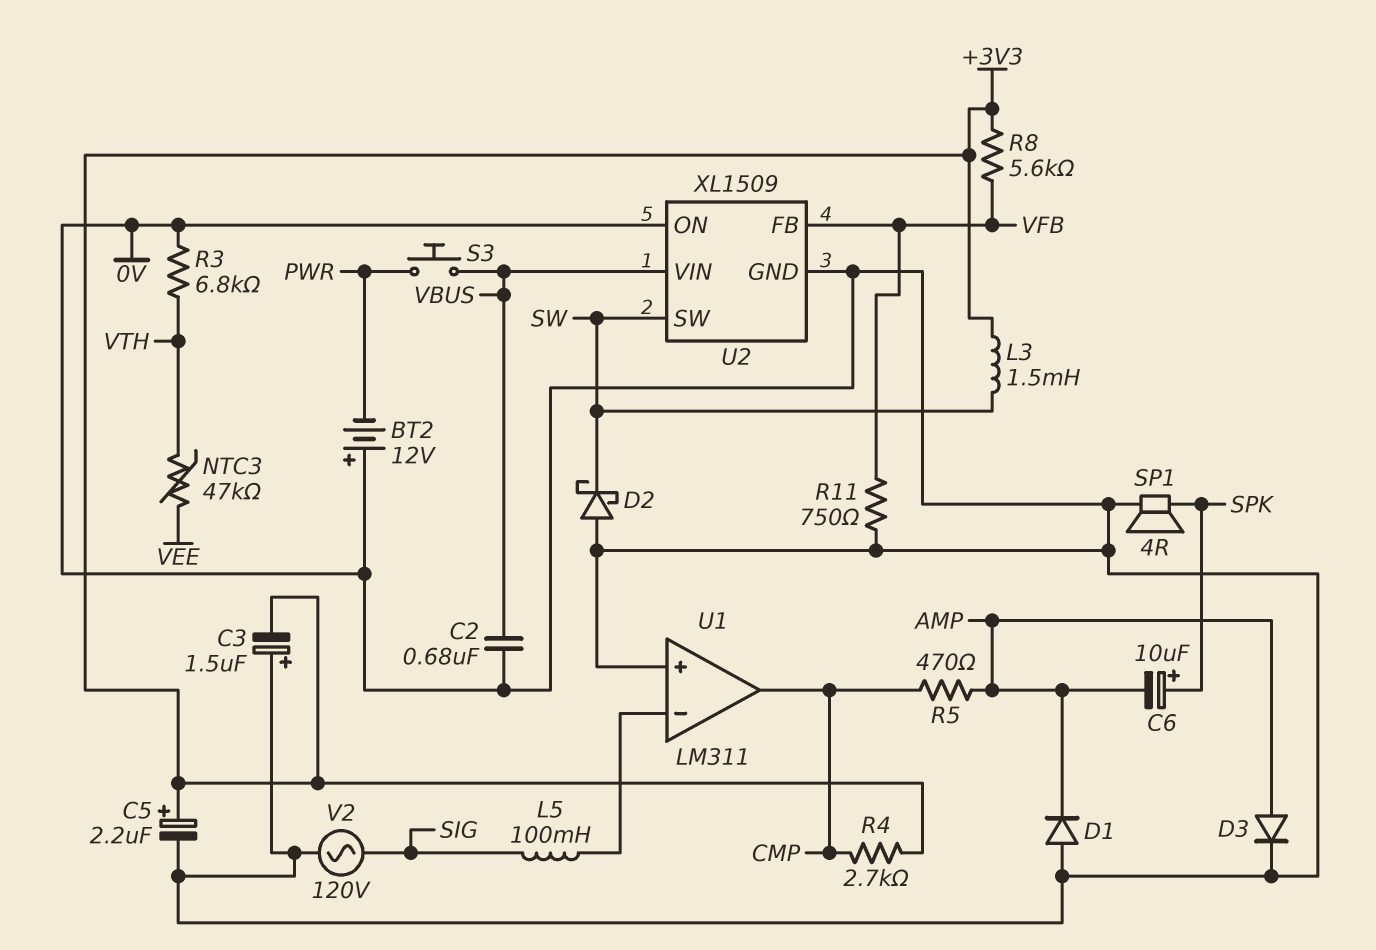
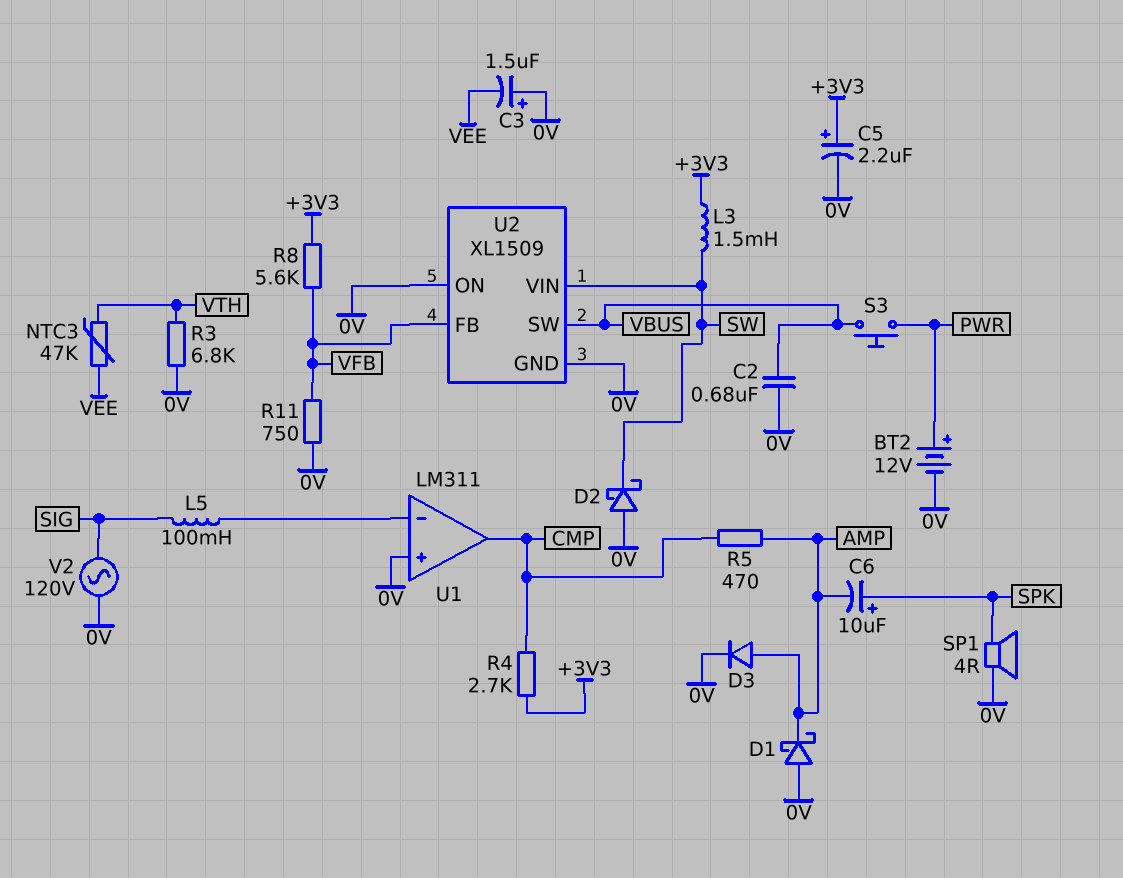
BT2: 12V (plus 0V, minus PWR) -> 12V (plus PWR, minus 0V)
C3: 1.5uF (plus 0V, minus +3V3) -> 1.5uF (plus 0V, minus VEE)
D1: diode (A 0V, K AMP) -> schottky (A 0V, K AMP)
U2 pin SW: SW -> VBUS
U2 pin VIN: VBUS -> SW

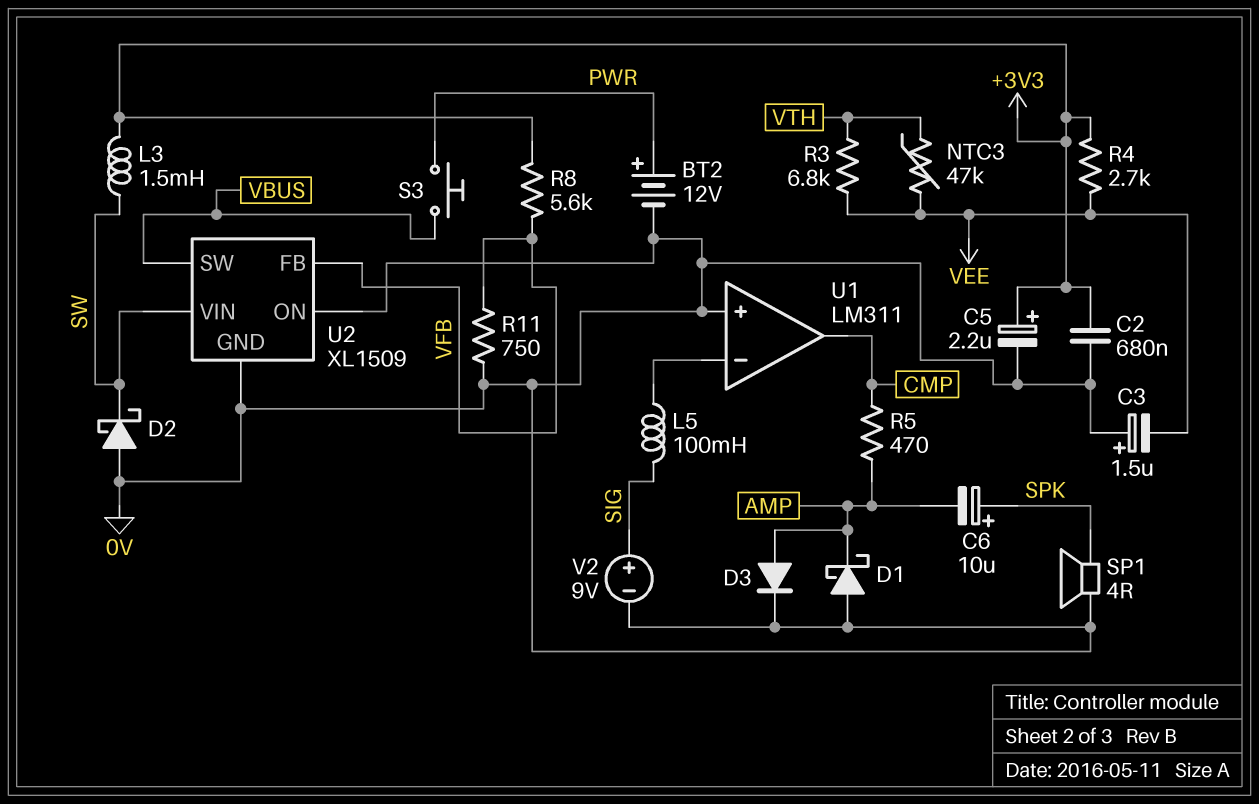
C2: 680nF (0V, VBUS) -> 680nF (+3V3, 0V)
R3: 6.8k (0V, VTH) -> 6.8k (VEE, VTH)
R4: 2.7k (+3V3, CMP) -> 2.7k (+3V3, VEE)
V2: AC 120V (0V, SIG) -> 9V (plus SIG, minus 0V)

